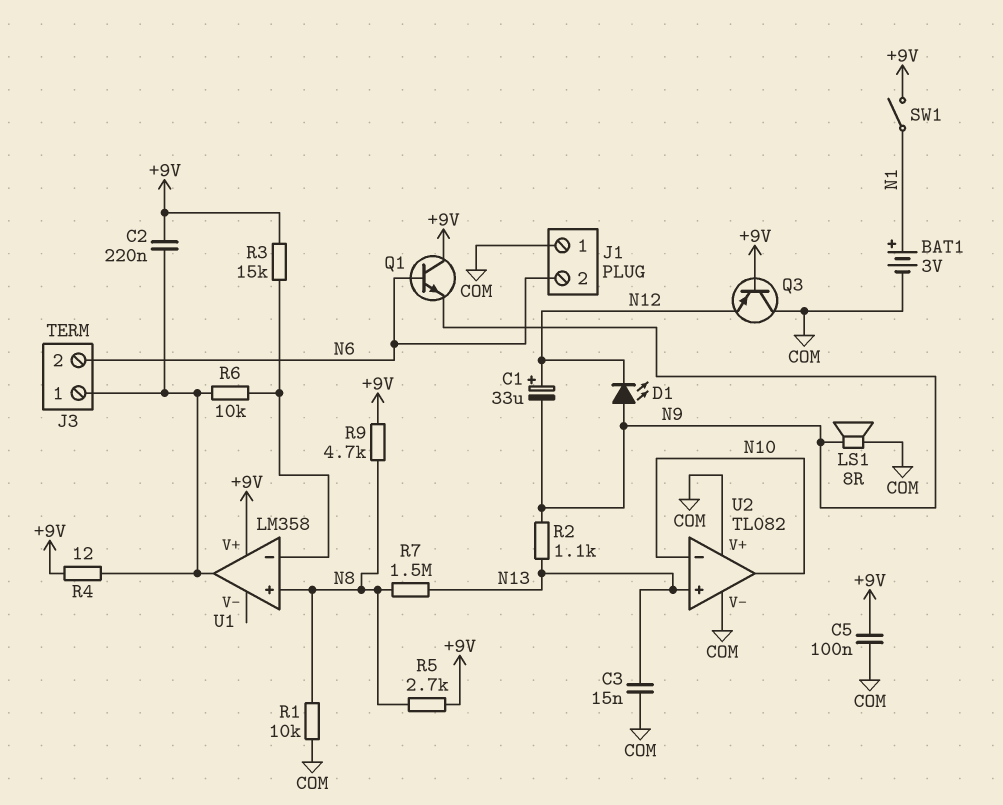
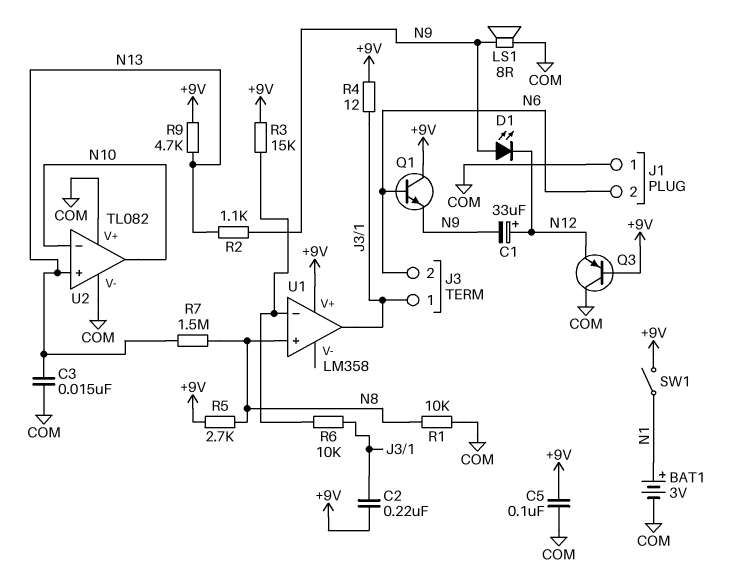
R9: 4.7k (+9V, N8) -> 4.7k (+9V, N13)

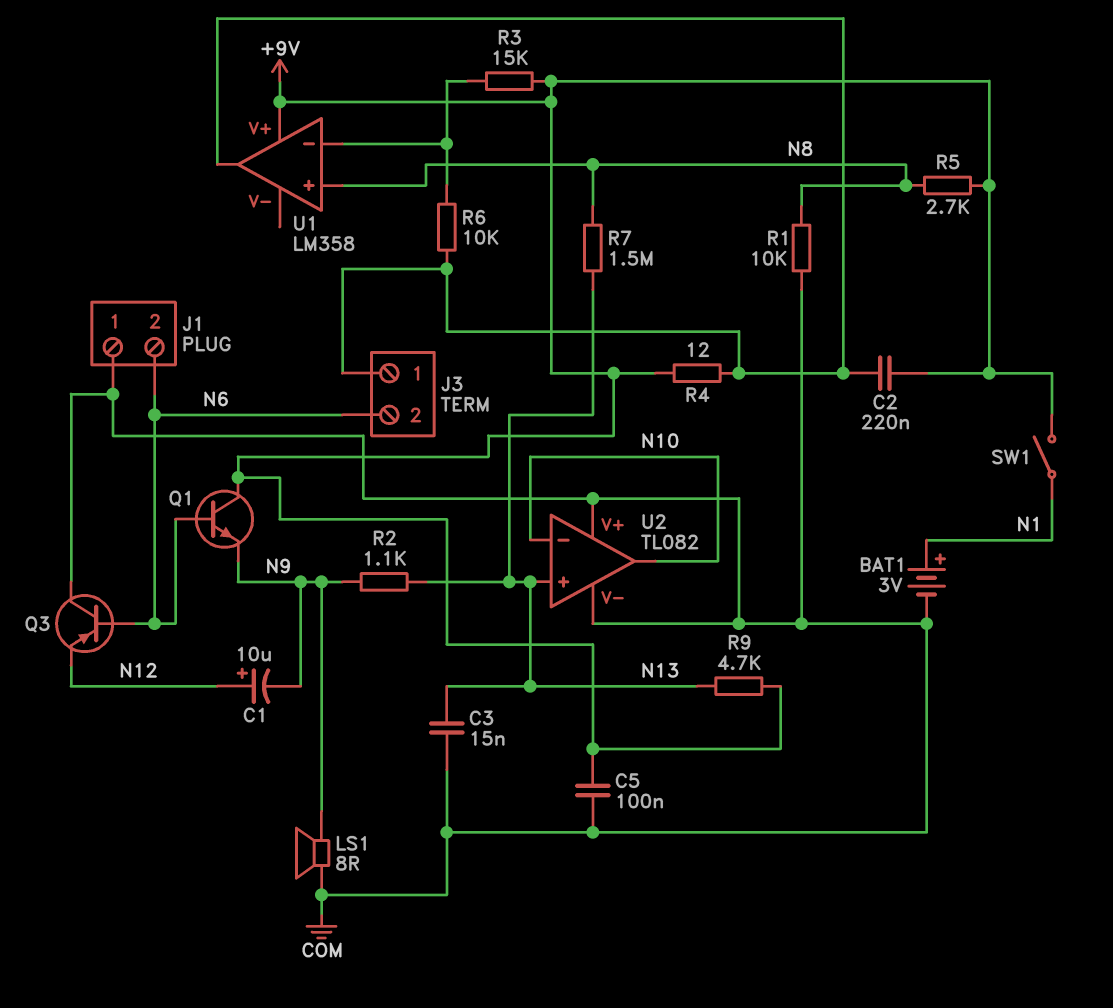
C1: 33uF (plus N12, minus N9) -> 10uF (plus N12, minus N9)
D1: LED (A N9, K N12) -> none
Q3: PNP (B +9V, C COM, E N12) -> PNP (B N6, C COM, E N12)

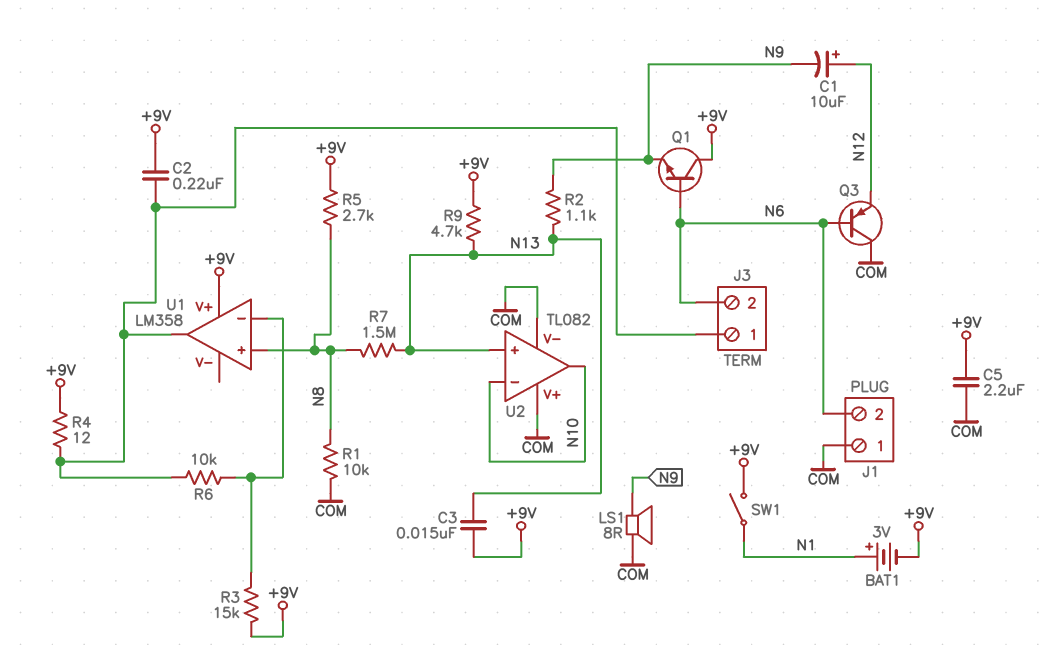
BAT1: 3V (plus N1, minus COM) -> 3V (plus N1, minus +9V)
C3: 15nF (COM, N13) -> 15nF (+9V, N13)
C5: 100nF (+9V, COM) -> 2.2uF (+9V, COM)

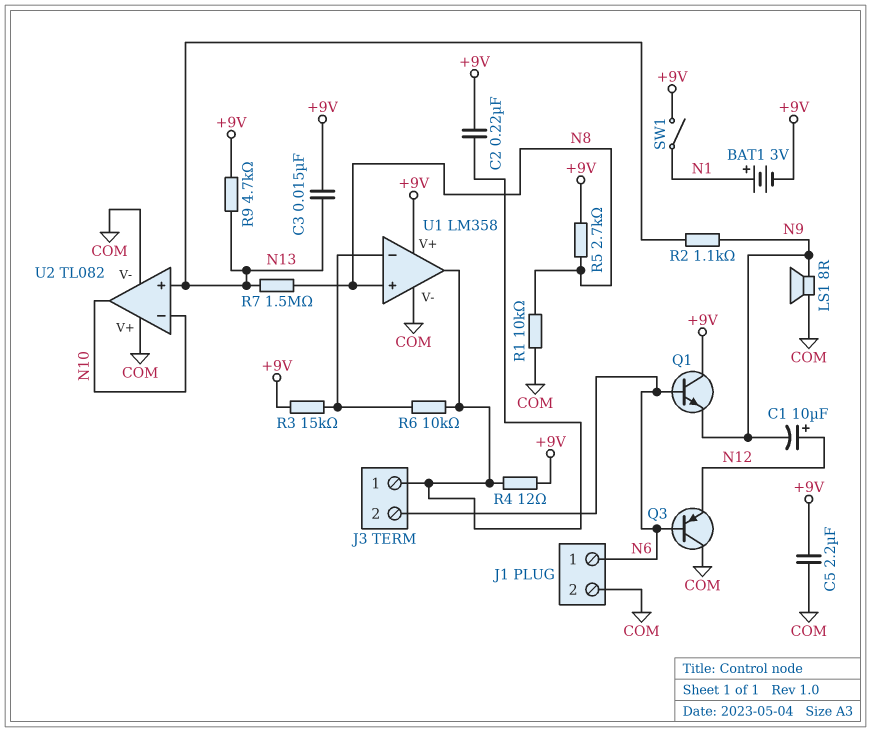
J1 pin 1: COM -> N6
J1 pin 2: N6 -> COM
U1 pin V-: none -> COM

